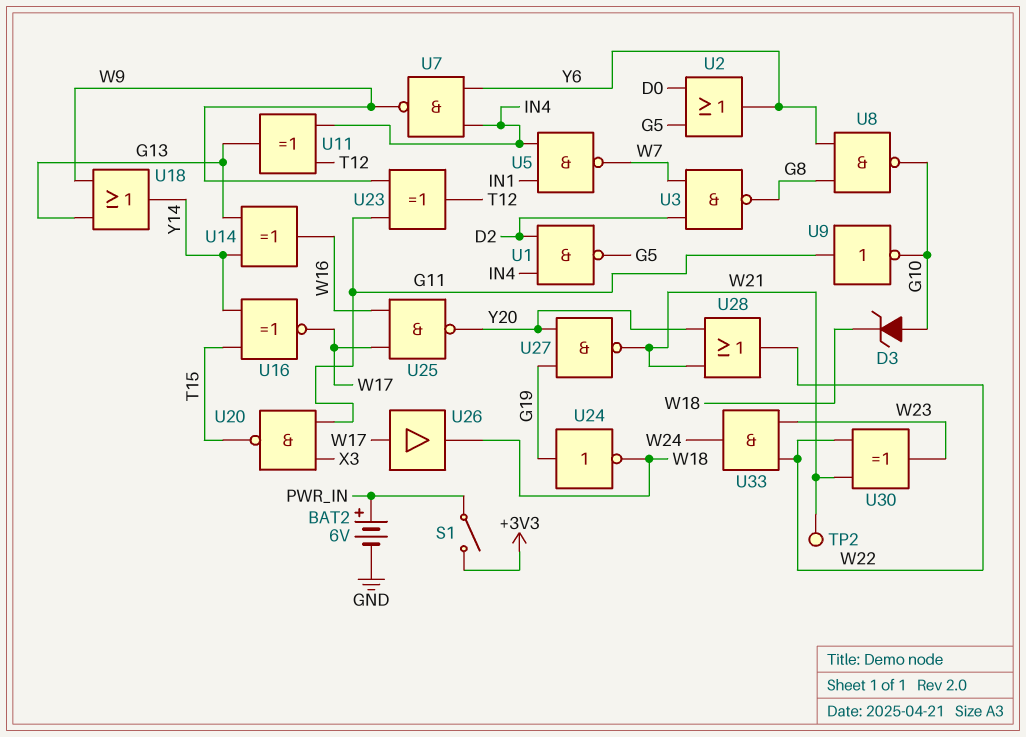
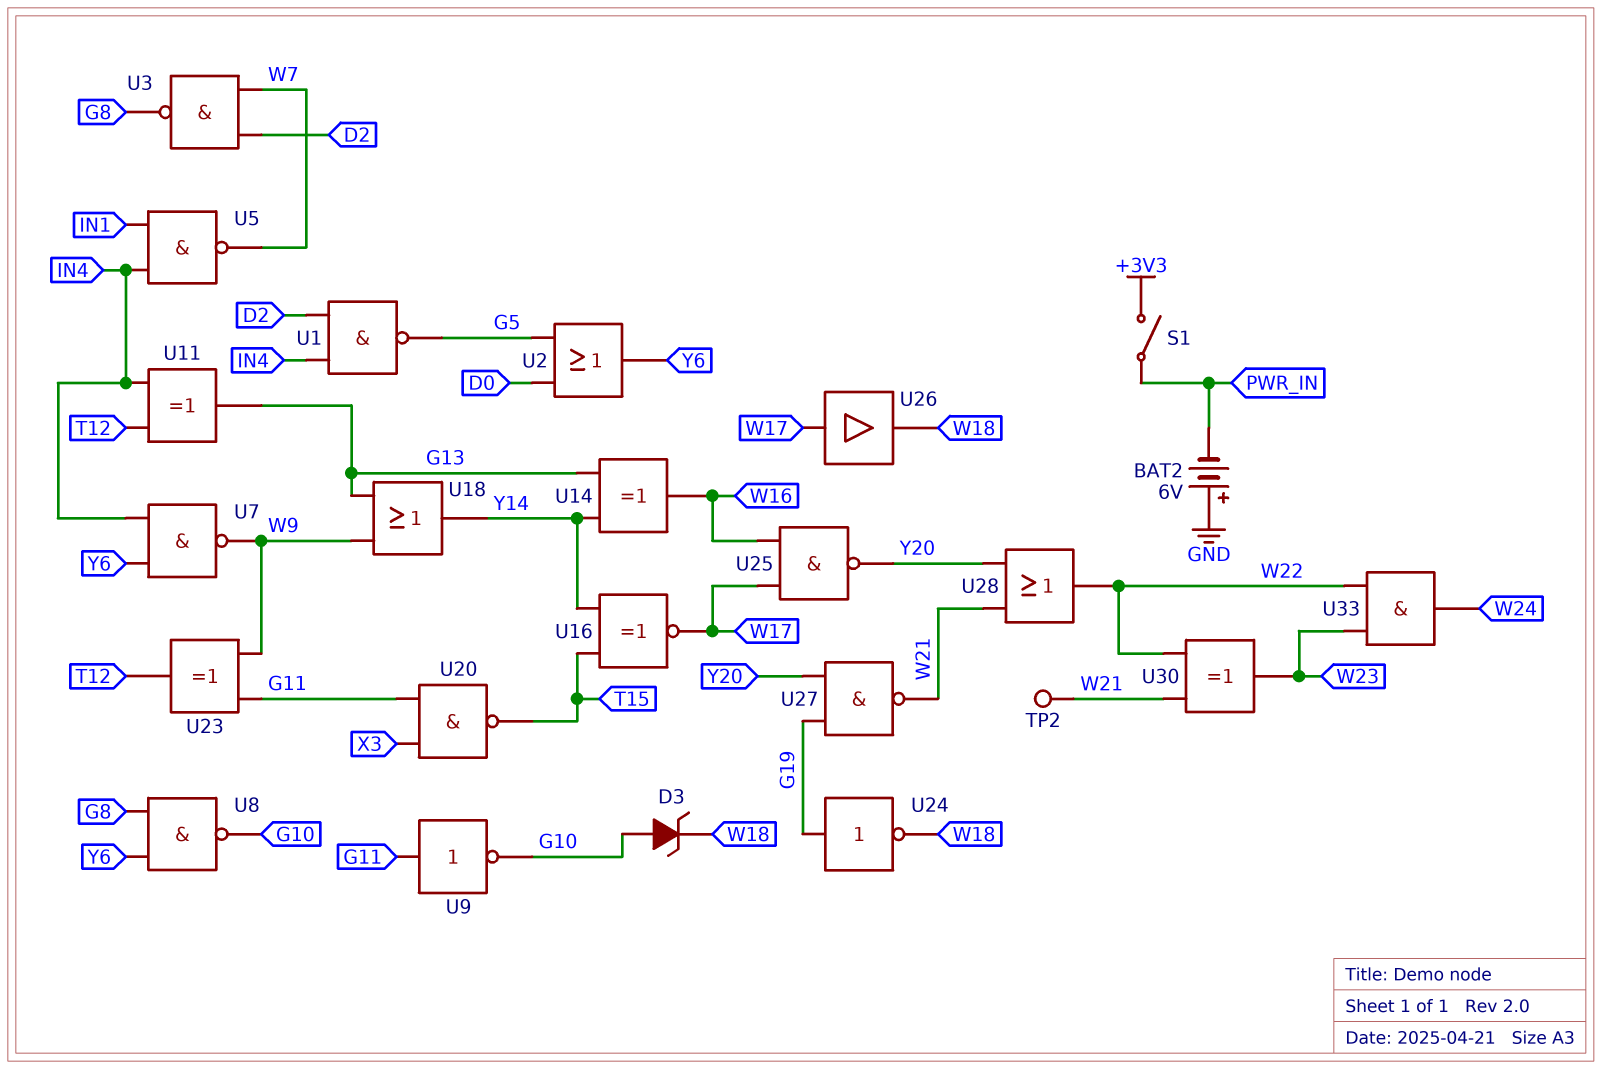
BAT2: 6V (plus PWR_IN, minus GND) -> 6V (plus GND, minus PWR_IN)

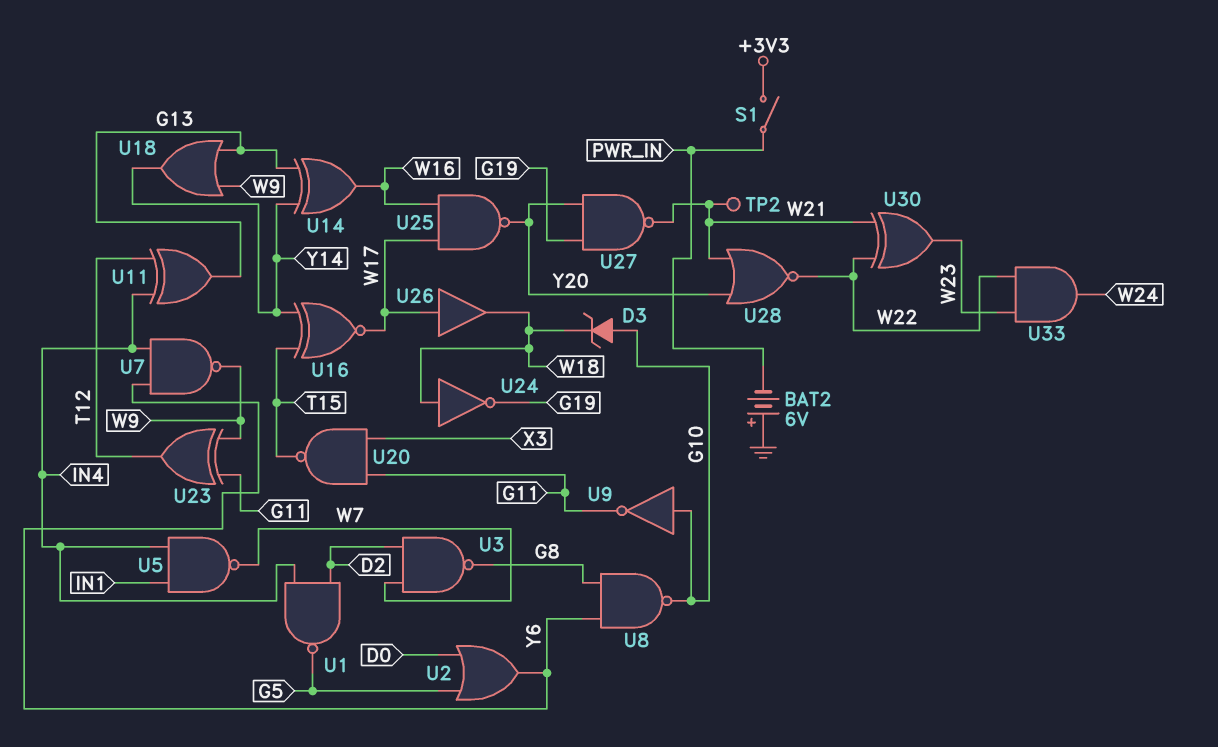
U9: NOT (in G11, out G10) -> NOT (in G10, out G11)
U24: NOT (in G19, out W18) -> NOT (in W18, out G19)
U28: OR (in W21, in Y20, out W22) -> NOR (in W21, in Y20, out W22)

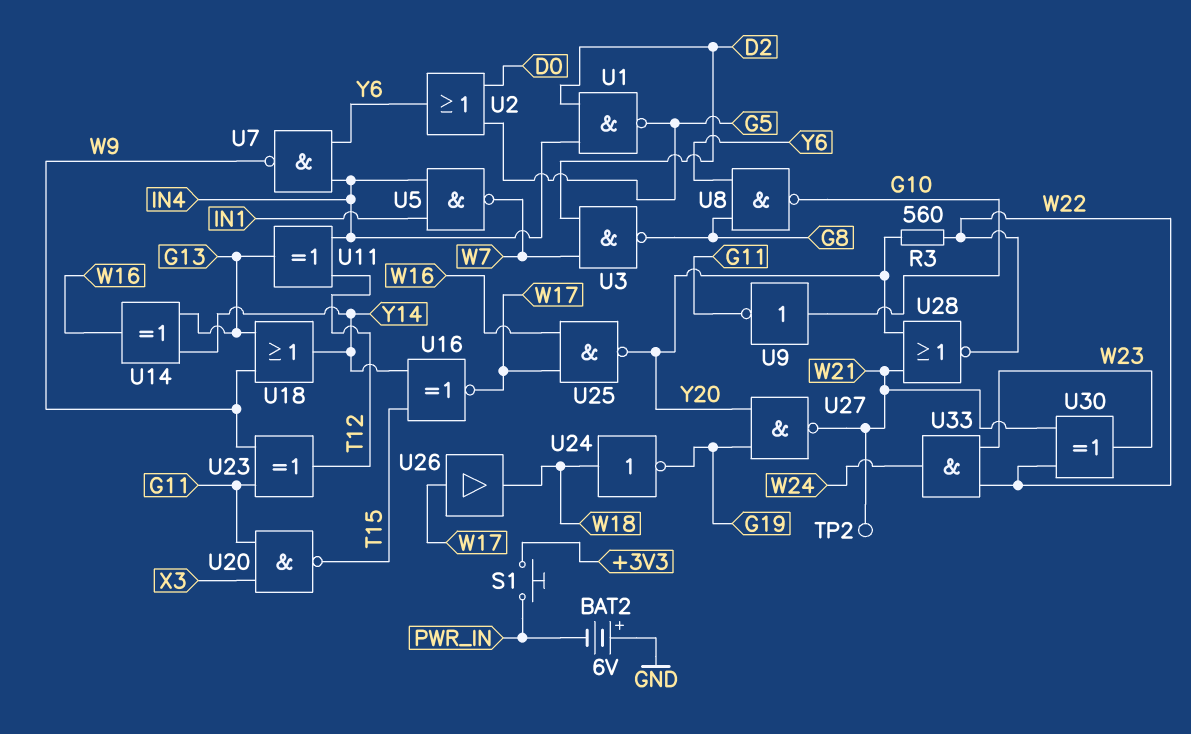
D3: zener (A G10, K W18) -> none
R3: none -> 560 (W22, Y20)
S1: switch (+3V3, PWR_IN) -> button (+3V3, PWR_IN)

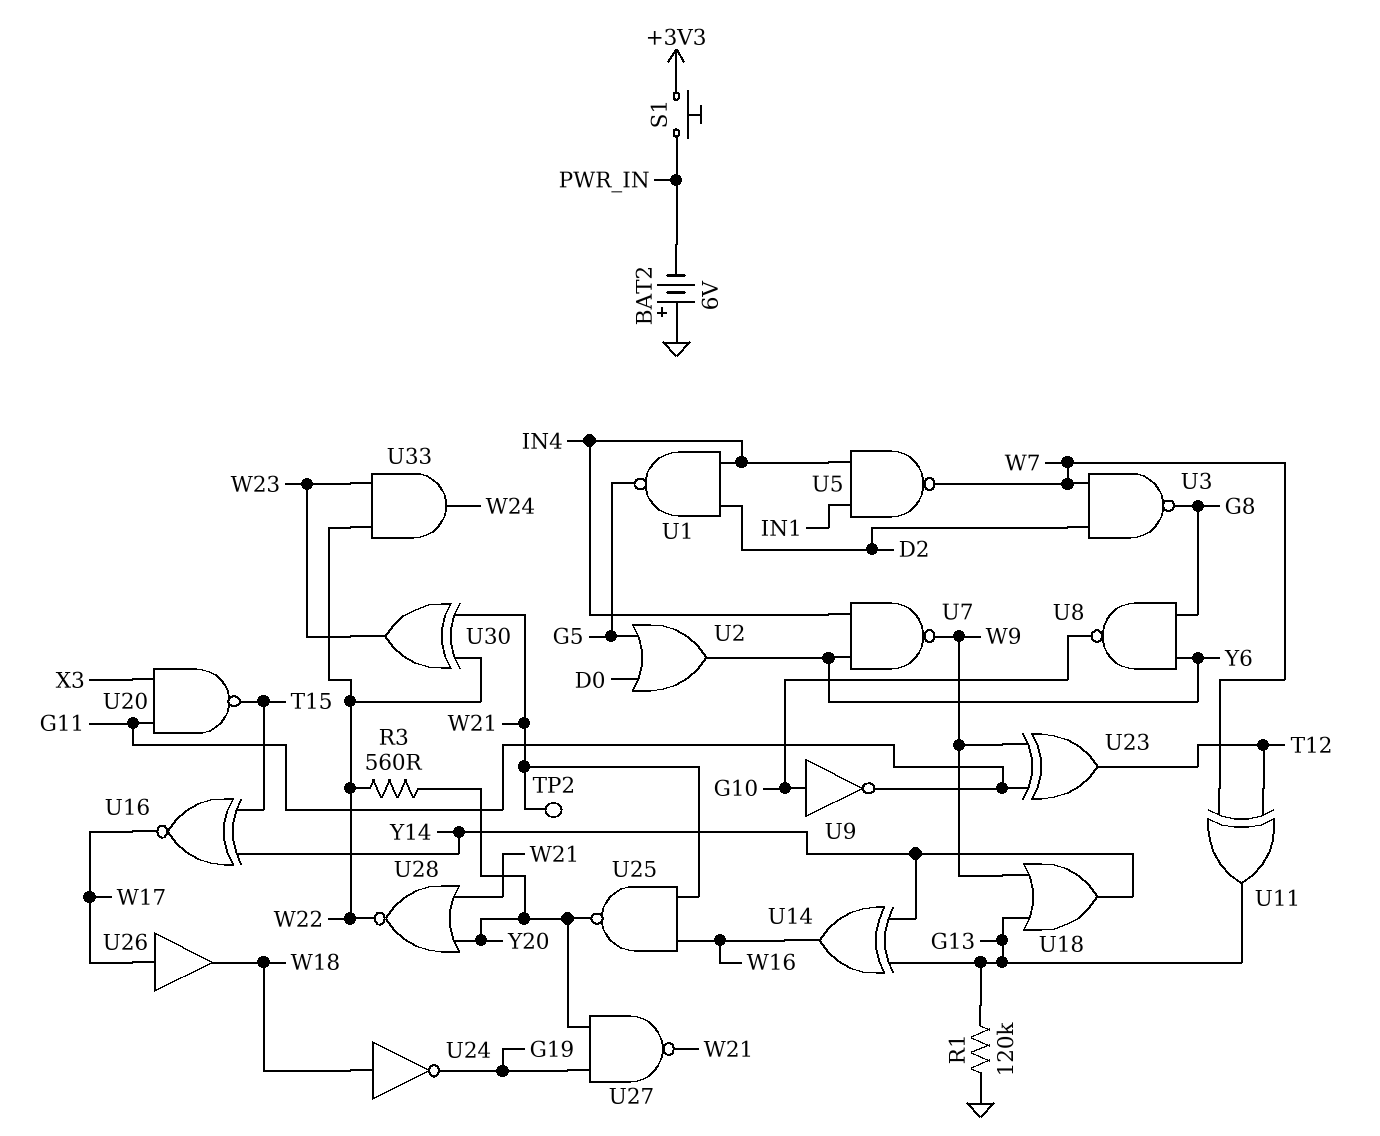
R1: none -> 120k (G13, GND)
U11: XOR (in IN4, in T12, out G13) -> XOR (in T12, in W7, out G13)
U25: NAND (in W16, in W17, out Y20) -> NAND (in W16, in W21, out Y20)

